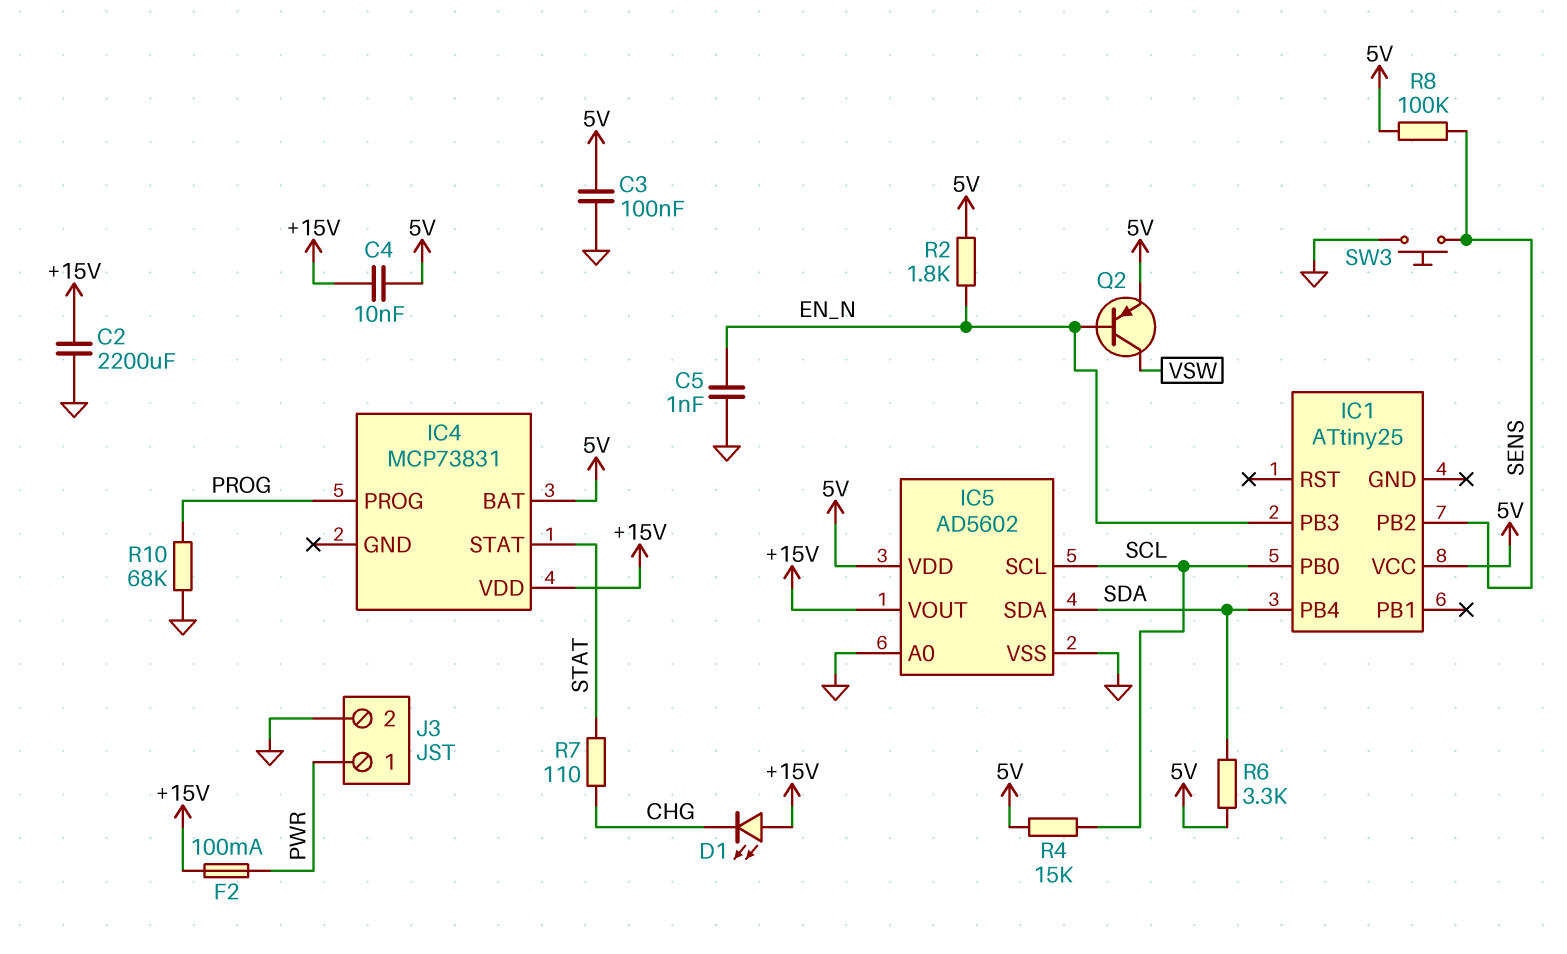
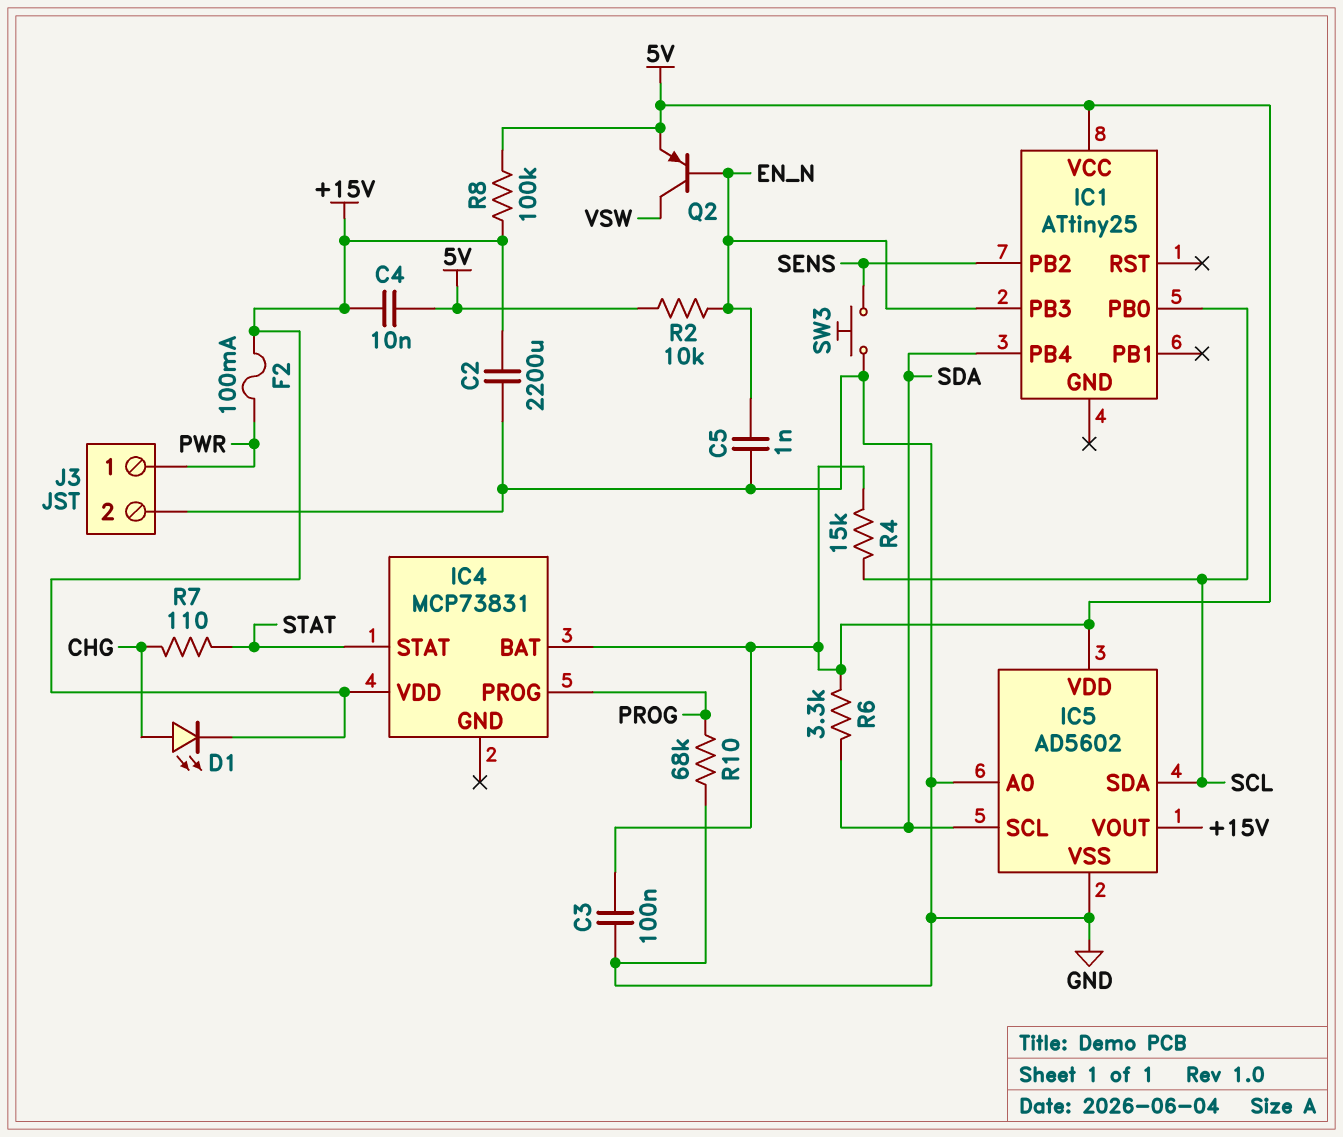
D1: LED (A +15V, K CHG) -> LED (A CHG, K +15V)
IC5 pin SCL: SCL -> SDA
IC5 pin SDA: SDA -> SCL
R2: 1.8k (5V, EN_N) -> 10k (5V, EN_N)
R8: 100k (5V, SENS) -> 100k (+15V, 5V)

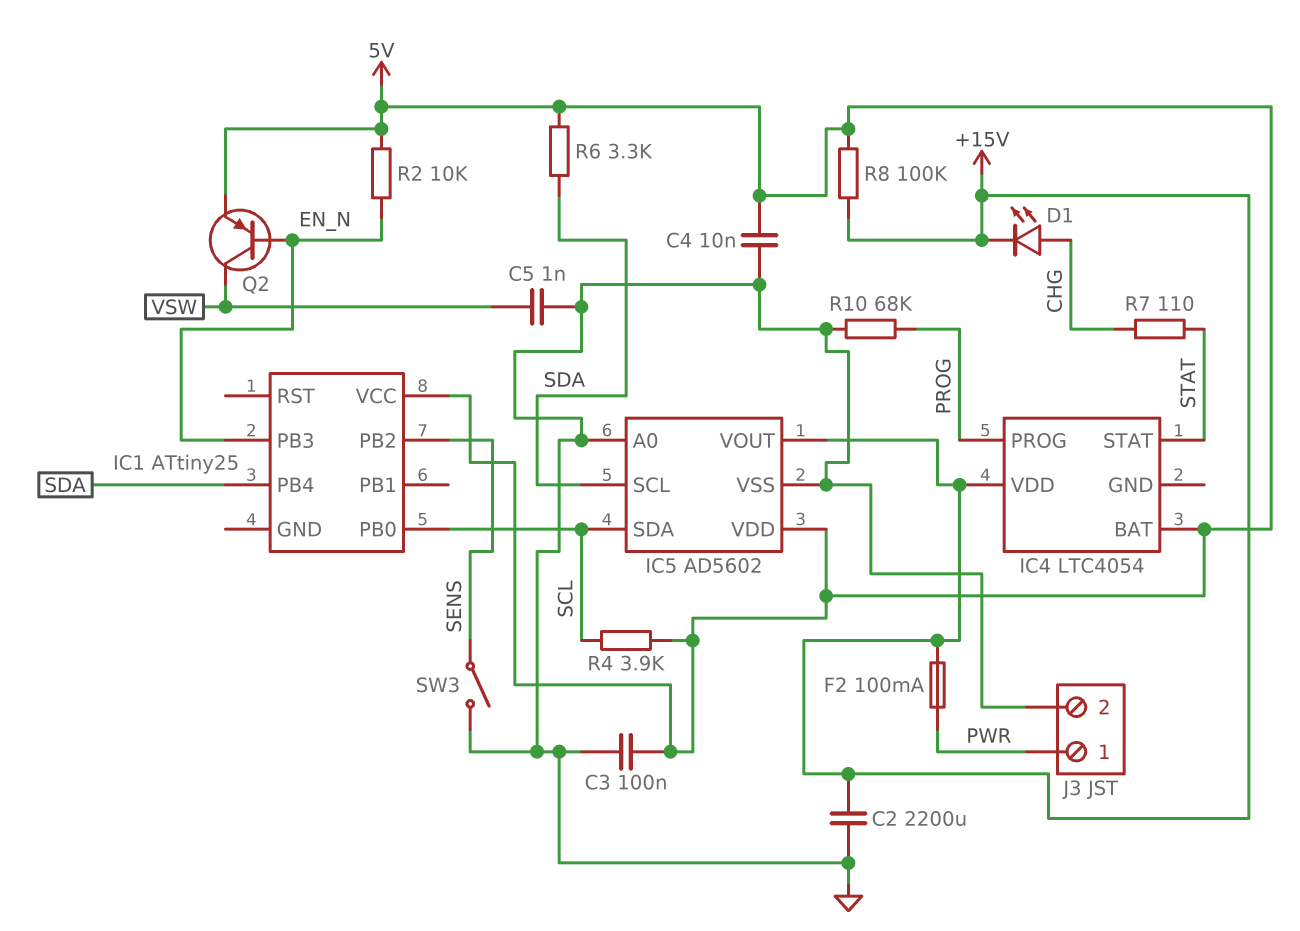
C4: 10nF (+15V, 5V) -> 10nF (5V, GND)
C5: 1nF (EN_N, GND) -> 1nF (GND, VSW)
IC4: MCP73831 -> LTC4054
R4: 15k (5V, SCL) -> 3.9k (5V, SCL)
SW3: button (GND, SENS) -> switch (GND, SENS)

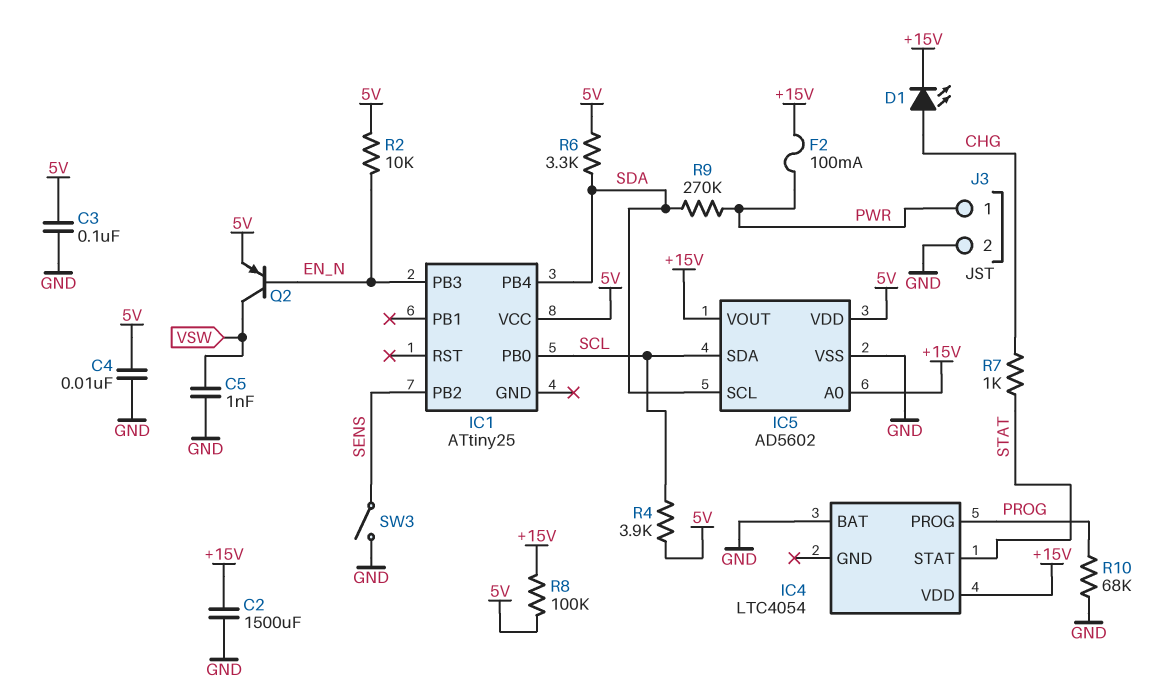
C2: 2200uF (+15V, GND) -> 1500uF (+15V, GND)
IC4 pin BAT: 5V -> GND
IC5 pin A0: GND -> +15V
R7: 110 (CHG, STAT) -> 1k (CHG, STAT)
R9: none -> 270k (PWR, SDA)

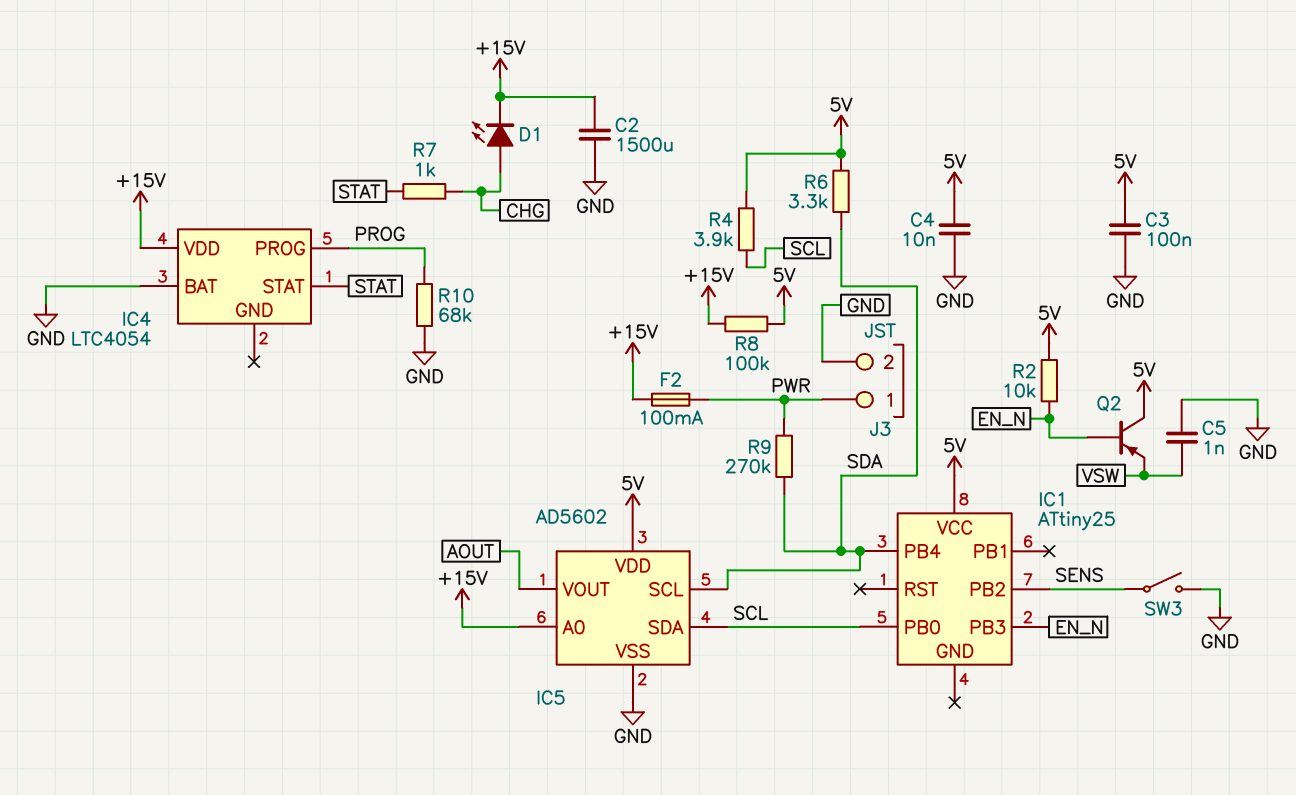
IC5 pin VOUT: +15V -> AOUT
Q2: PNP (B EN_N, C VSW, E 5V) -> PNP (B EN_N, C 5V, E VSW)

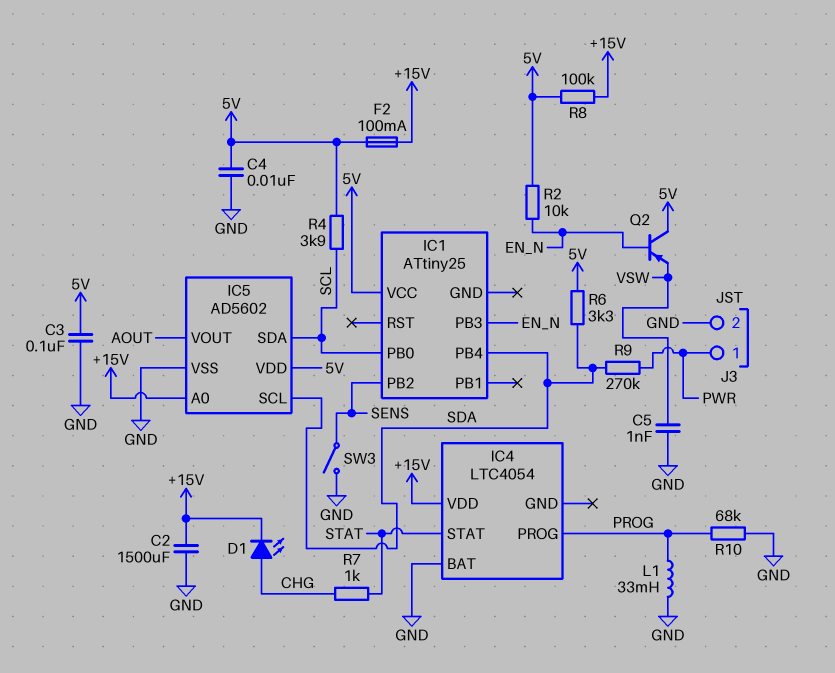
F2: 100mA (+15V, PWR) -> 100mA (+15V, 5V)
L1: none -> 33mH (GND, PROG)

